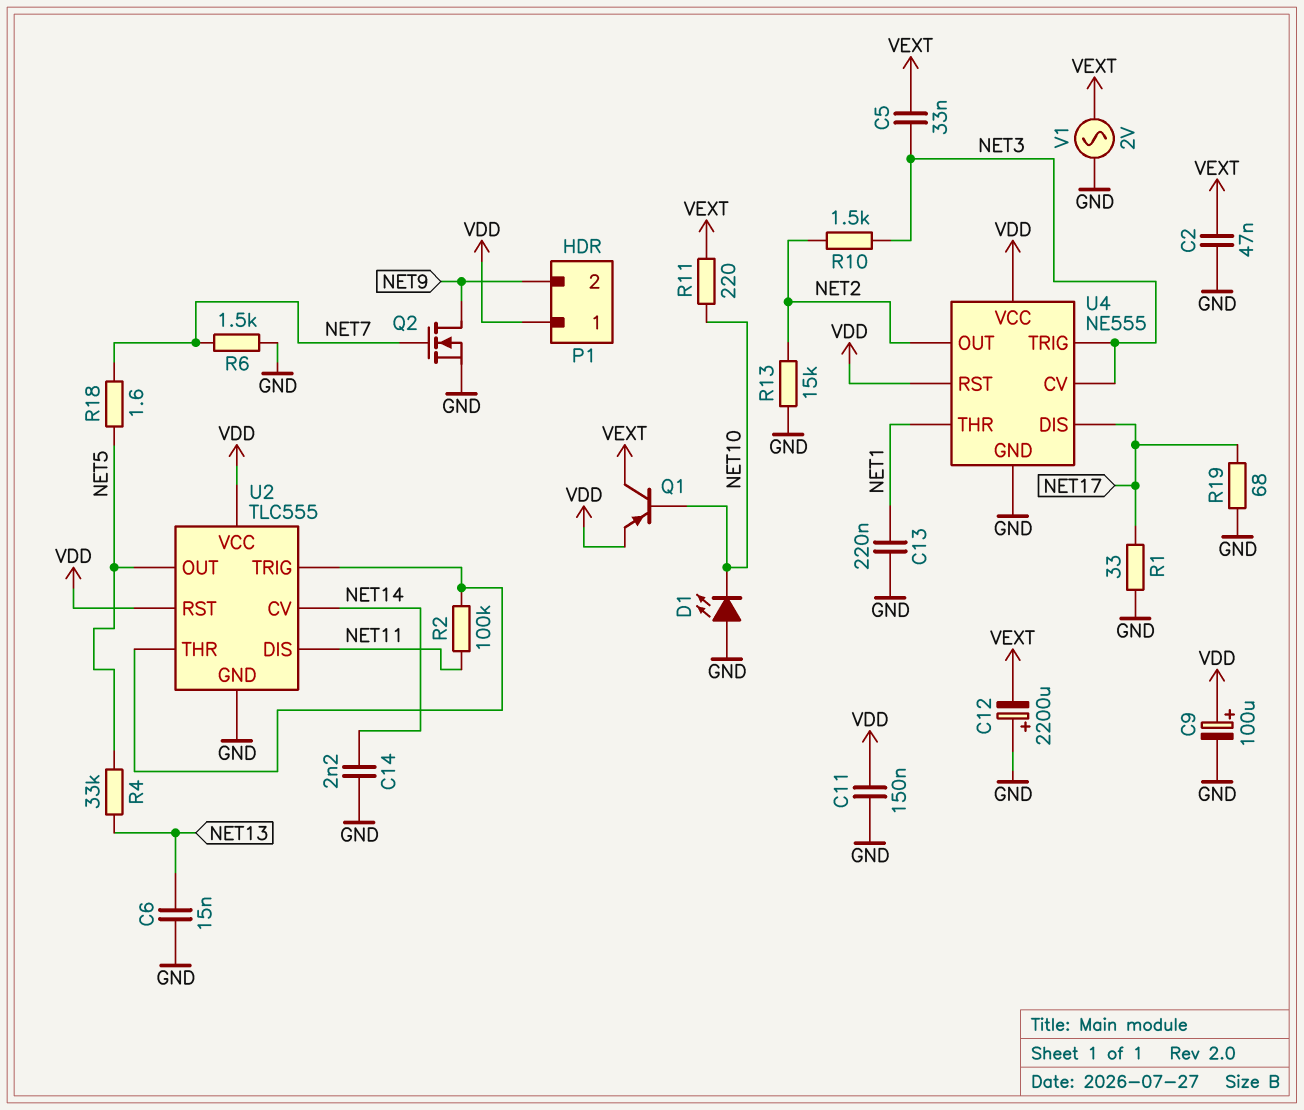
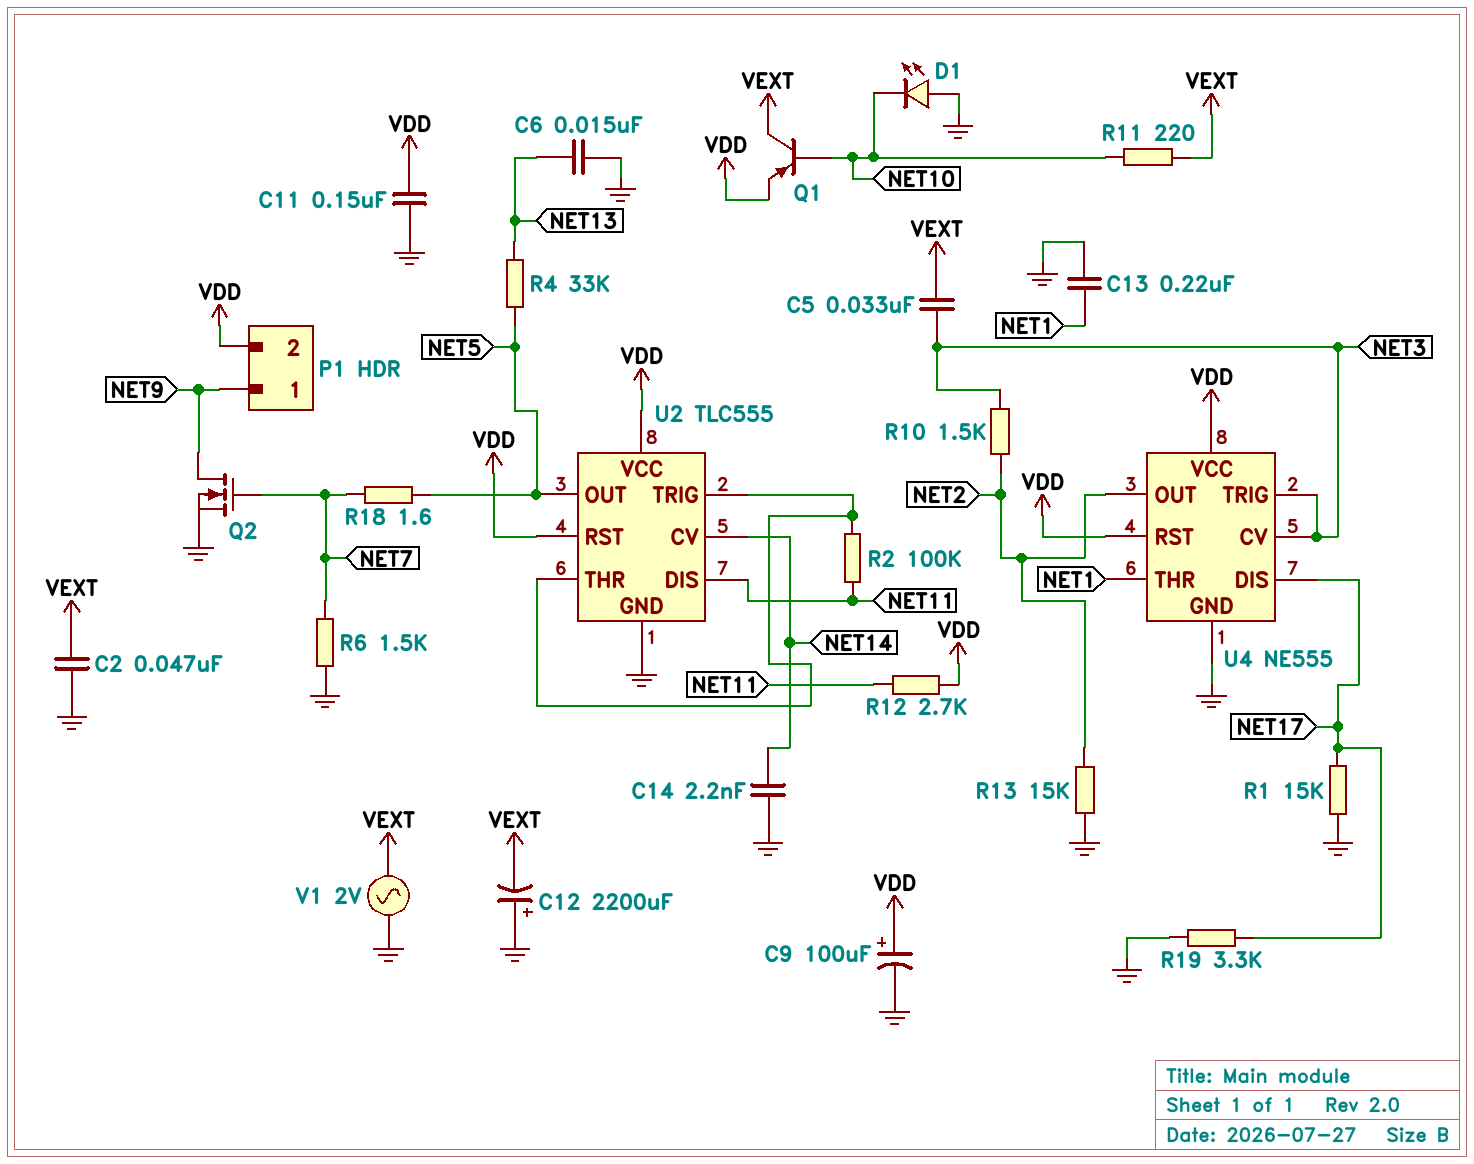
P1 pin 1: VDD -> NET9
P1 pin 2: NET9 -> VDD
R1: 33 (GND, NET17) -> 15k (GND, NET17)
R12: none -> 2.7k (NET11, VDD)
R19: 68 (GND, NET17) -> 3.3k (GND, NET17)

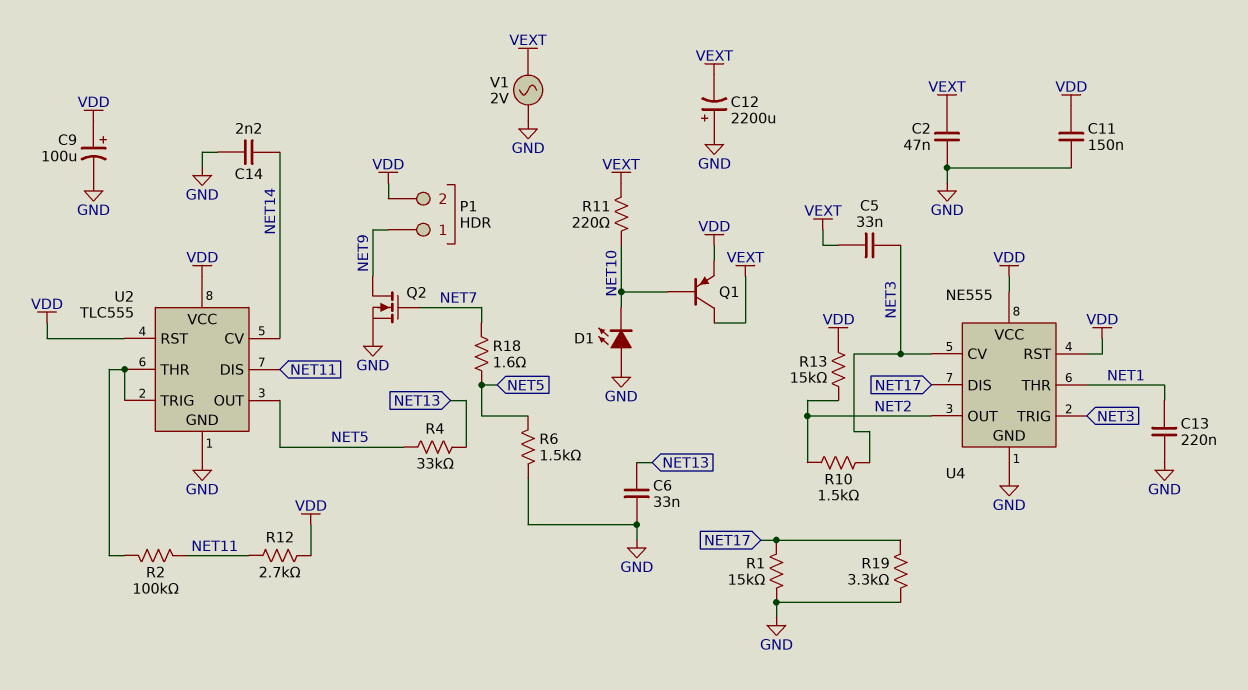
C6: 15nF (GND, NET13) -> 33nF (GND, NET13)
R6: 1.5k (GND, NET7) -> 1.5k (GND, NET5)
R13: 15k (GND, NET2) -> 15k (NET2, VDD)

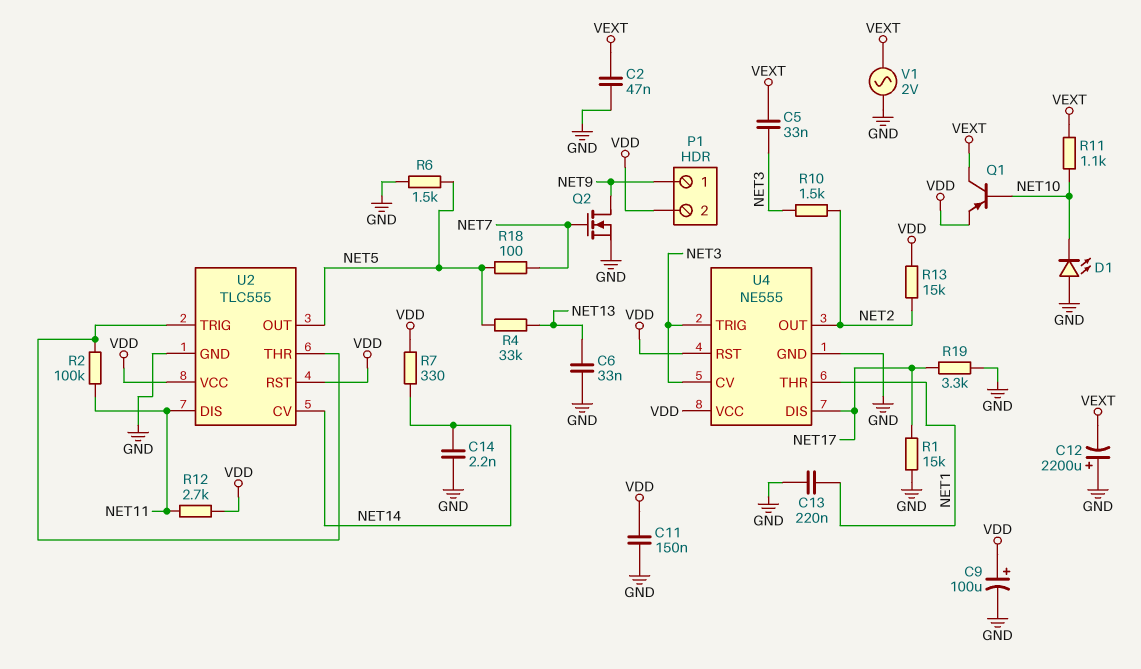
R7: none -> 330 (NET14, VDD)
R11: 220 (NET10, VEXT) -> 1.1k (NET10, VEXT)
R18: 1.6 (NET5, NET7) -> 100 (NET5, NET7)

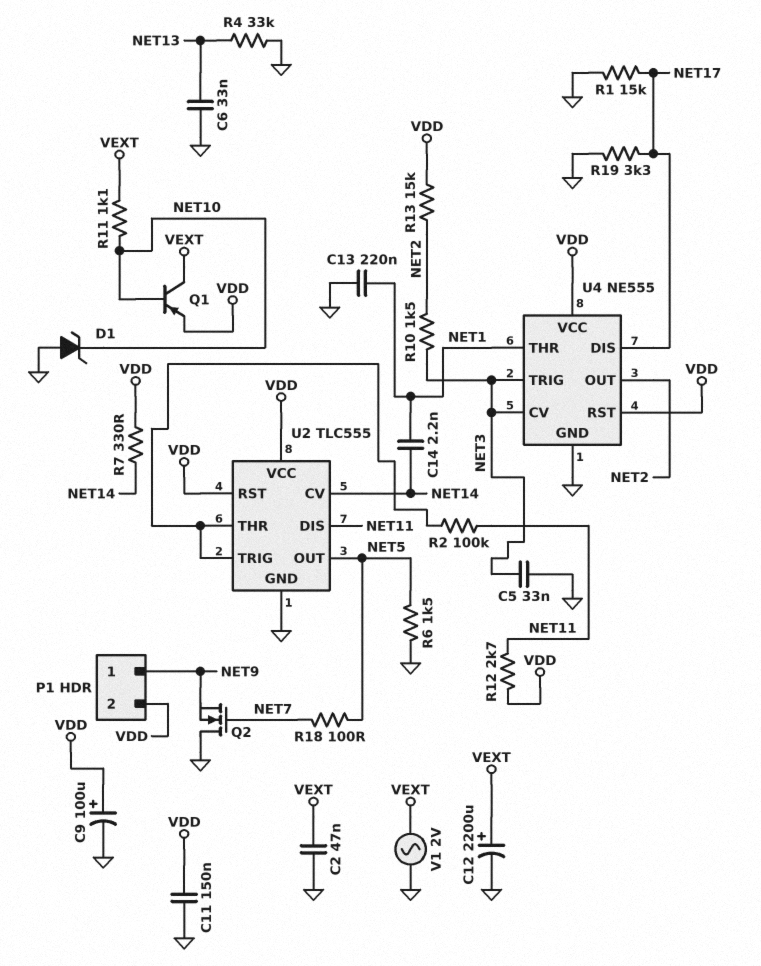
C5: 33nF (NET3, VEXT) -> 33nF (GND, NET3)
C12: 2200uF (plus GND, minus VEXT) -> 2200uF (plus VEXT, minus GND)
C14: 2.2nF (GND, NET14) -> 2.2nF (NET1, NET14)
D1: LED (A GND, K NET10) -> zener (A GND, K NET10)
Q2: NMOS (G NET7, D NET9, S GND) -> NMOS (G NET7, D GND, S NET9)
R4: 33k (NET5, NET13) -> 33k (GND, NET13)

